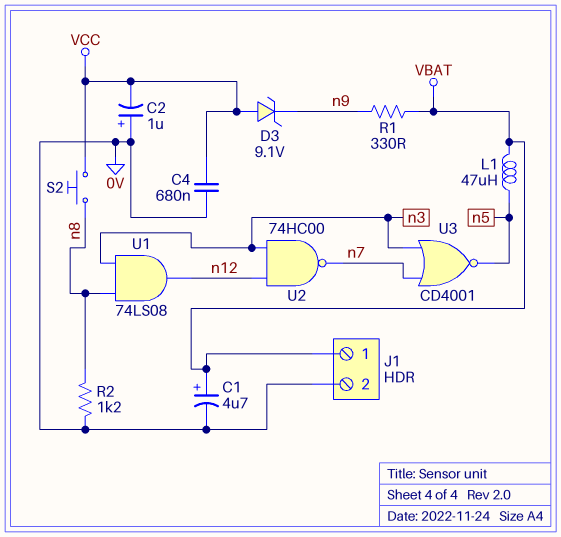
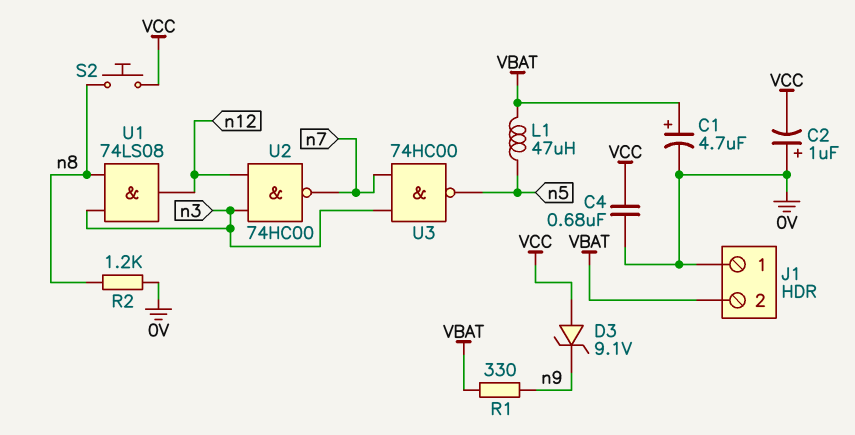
J1 pin 1: VBAT -> 0V
J1 pin 2: 0V -> VBAT
U3: NOR CD4001 (in n3, in n7, out n5) -> NAND 74HC00 (in n3, in n7, out n5)

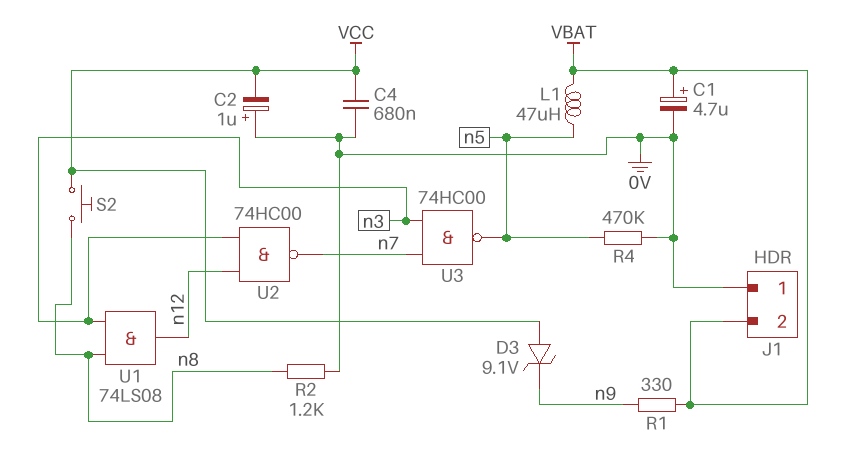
R4: none -> 470k (0V, n5)

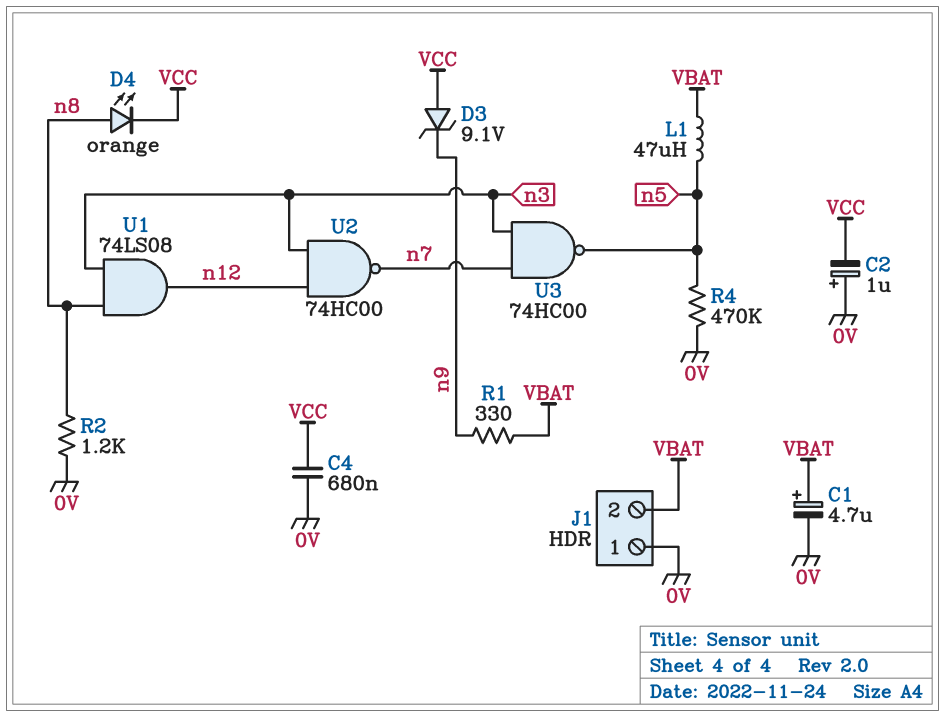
D4: none -> LED orange (A n8, K VCC)
S2: button (VCC, n8) -> none

